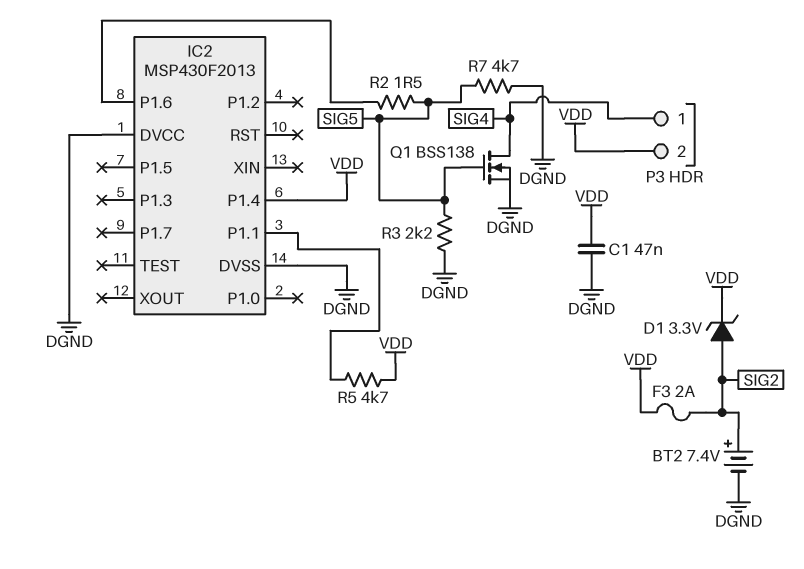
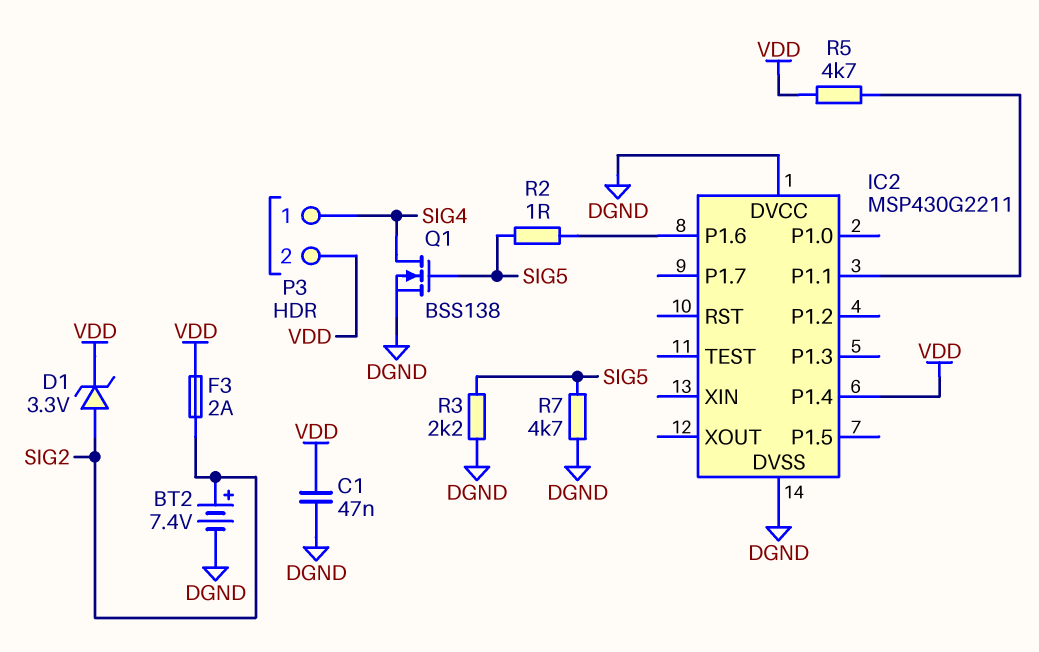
IC2: MSP430F2013 -> MSP430G2211
R2: 1.5 (IC2/P1.6, SIG5) -> 1 (IC2/P1.6, SIG5)

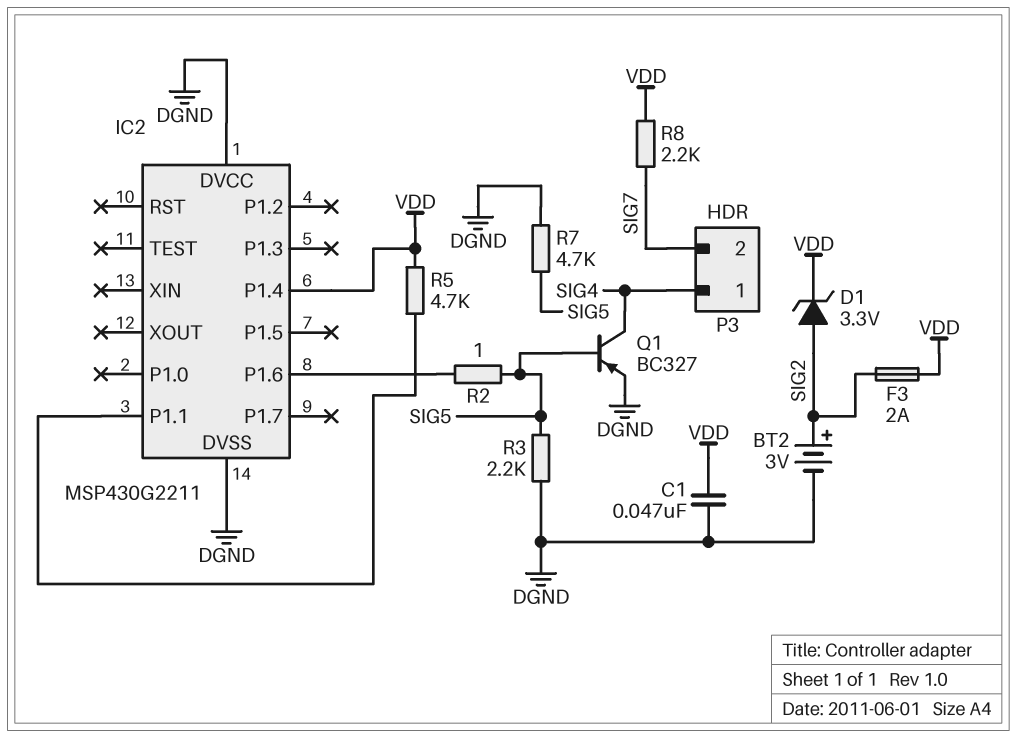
BT2: 7.4V (plus SIG2, minus DGND) -> 3V (plus SIG2, minus DGND)
P3 pin 2: VDD -> SIG7
Q1: NMOS BSS138 (G SIG5, D SIG4, S DGND) -> PNP BC327 (B SIG5, C SIG4, E DGND)
R8: none -> 2.2k (SIG7, VDD)

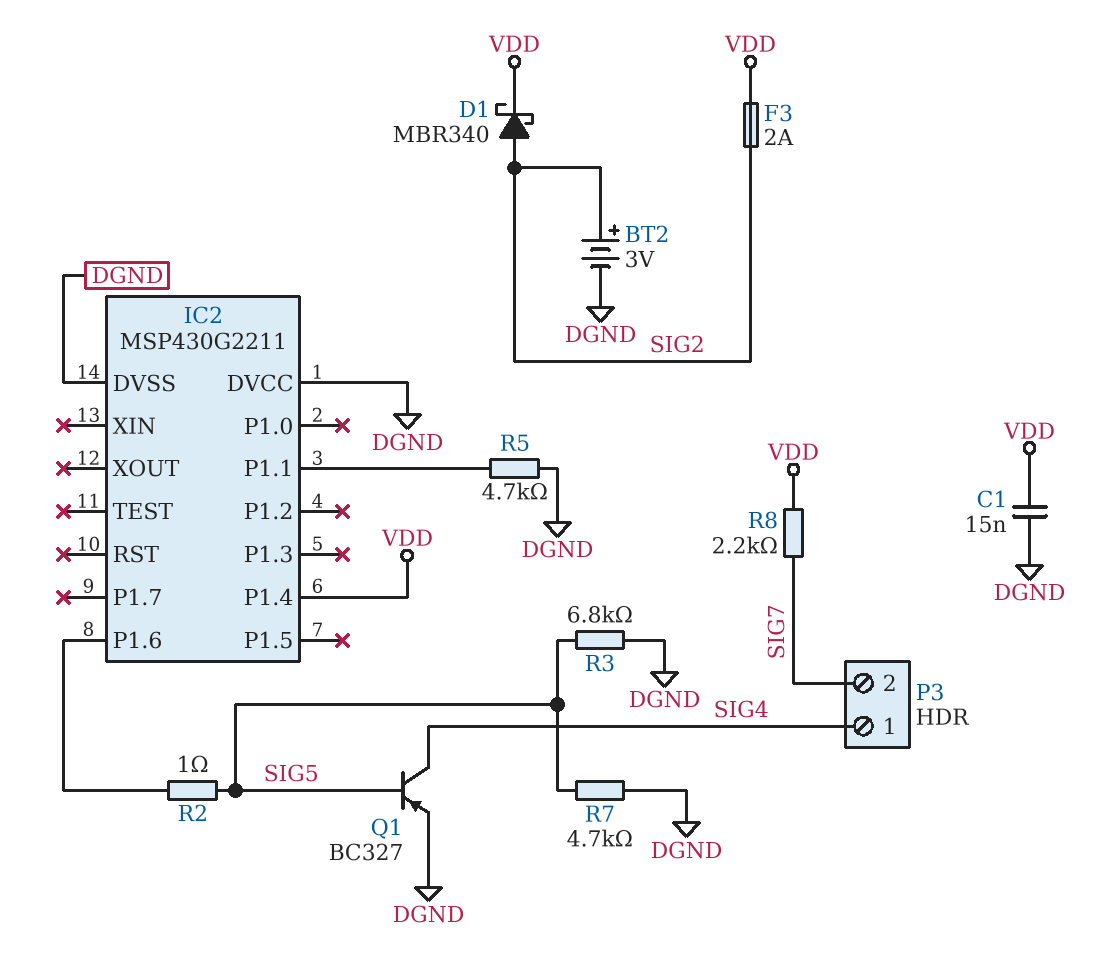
C1: 47nF (DGND, VDD) -> 15nF (DGND, VDD)
D1: zener 3.3V (A SIG2, K VDD) -> schottky MBR340 (A SIG2, K VDD)
R3: 2.2k (DGND, SIG5) -> 6.8k (DGND, SIG5)
R5: 4.7k (IC2/P1.1, VDD) -> 4.7k (DGND, IC2/P1.1)

